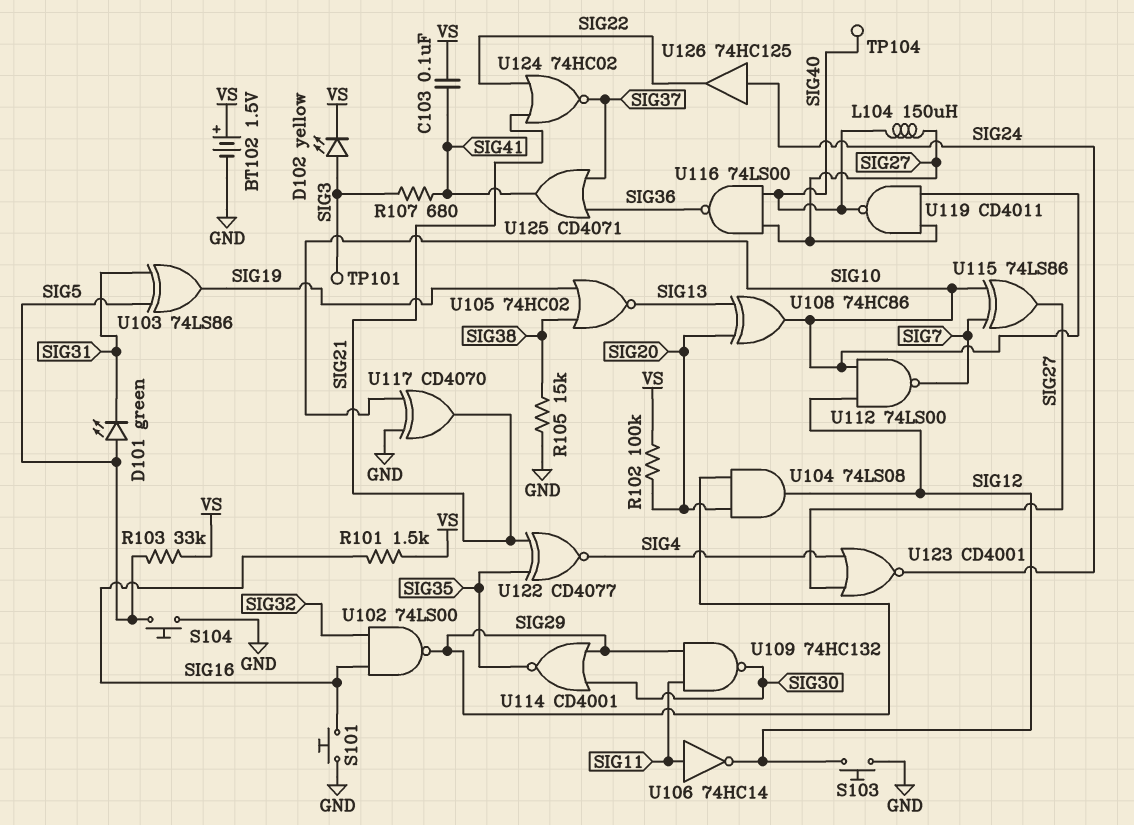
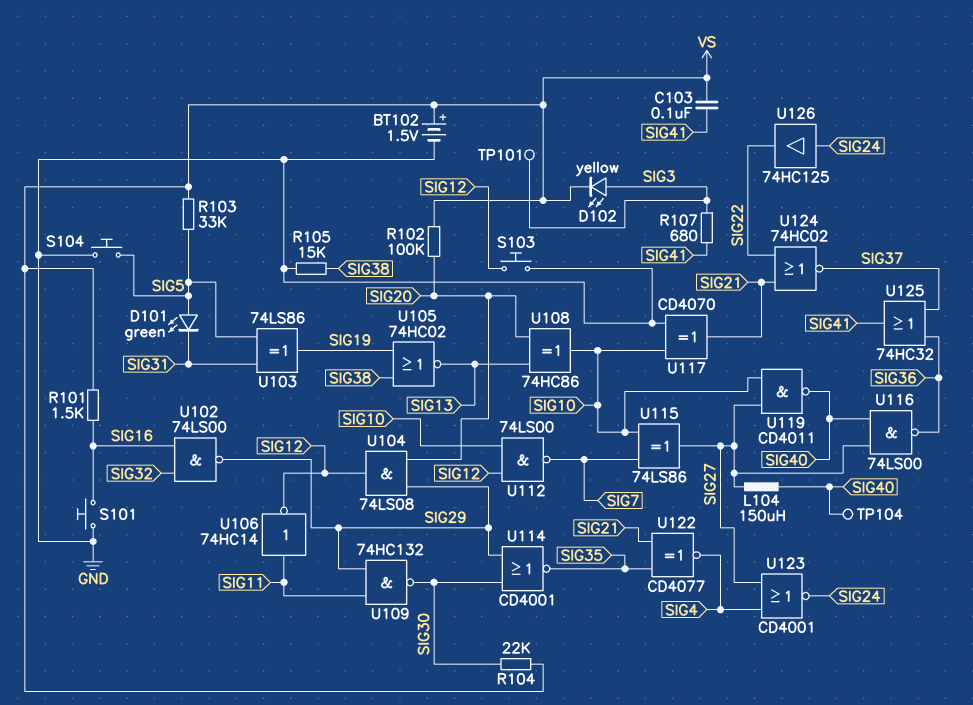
R104: none -> 22k (SIG30, VS)
U125: OR CD4071 (in SIG36, in SIG37, out SIG41) -> OR 74HC32 (in SIG36, in SIG37, out SIG41)

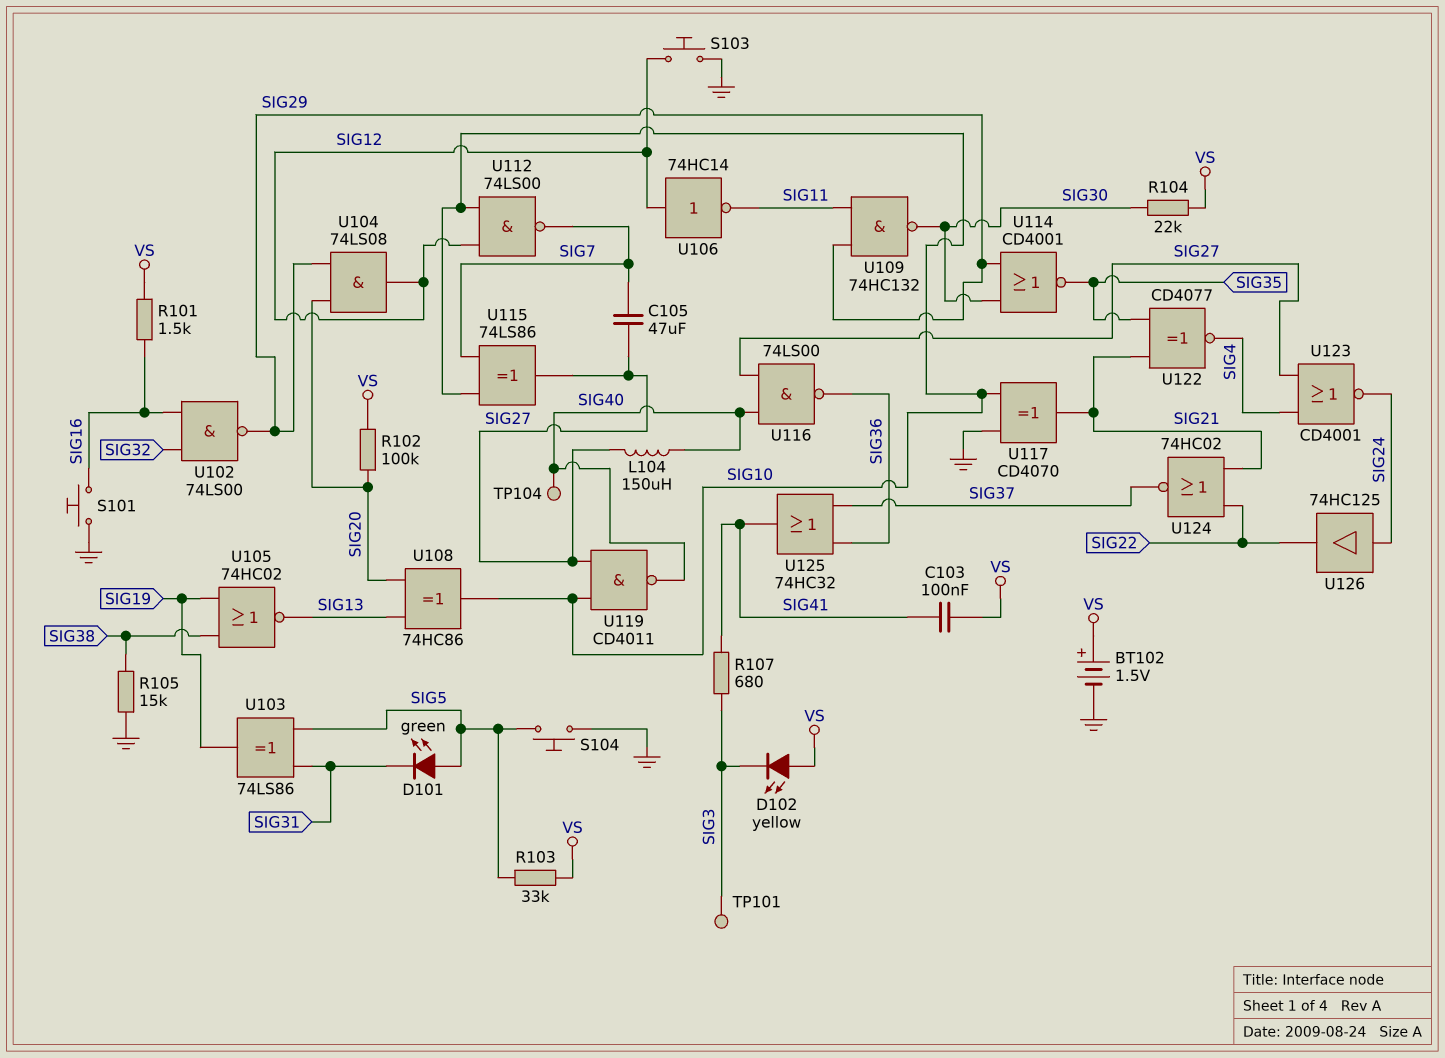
C105: none -> 47uF (SIG7, SIG27)
D102: LED yellow (A SIG3, K VS) -> LED yellow (A VS, K SIG3)
U106: NOT 74HC14 (in SIG11, out SIG12) -> NOT 74HC14 (in SIG12, out SIG11)

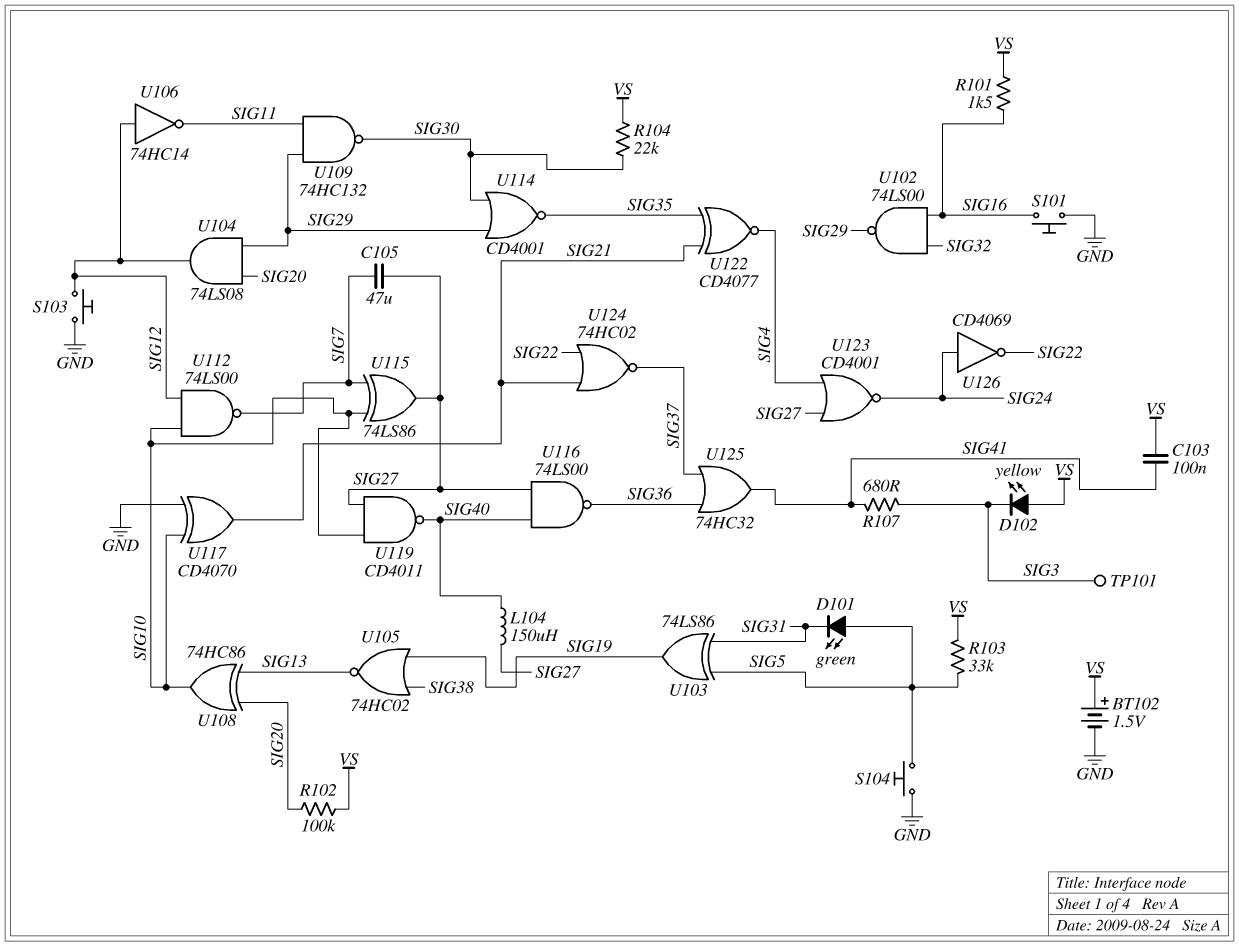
R105: 15k (GND, SIG38) -> none
TP104: test point (SIG40) -> none
U126: buffer 74HC125 (in SIG24, out SIG22) -> NOT CD4069 (in SIG24, out SIG22)

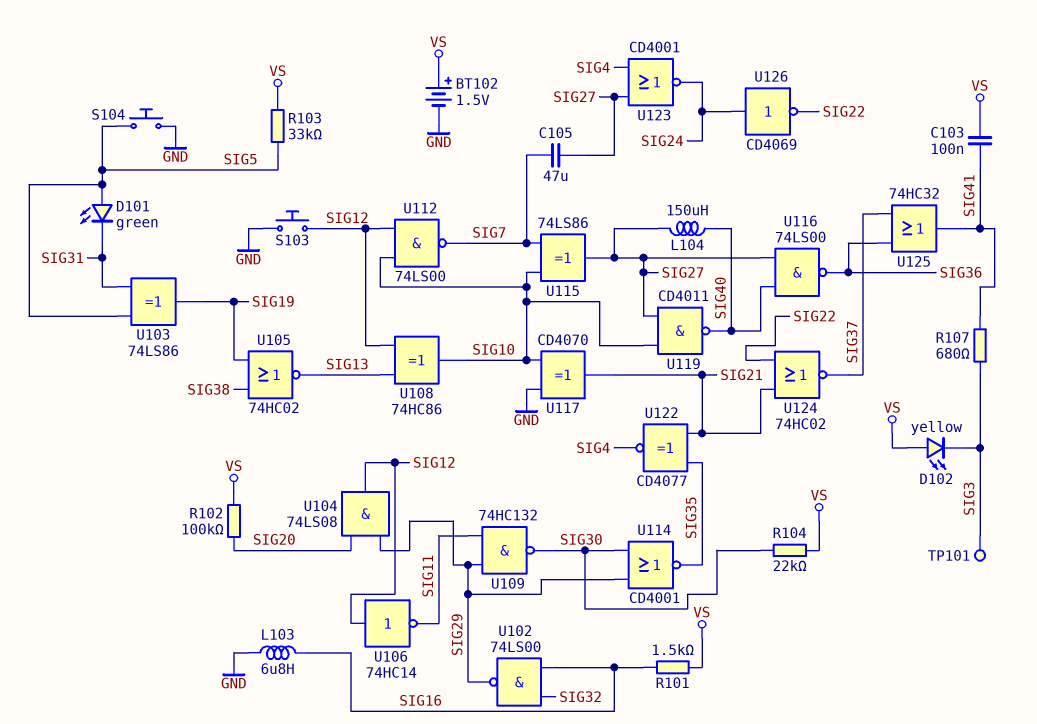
L103: none -> 6.8uH (GND, SIG16)
S101: button (GND, SIG16) -> none
U108: XOR 74HC86 (in SIG13, in SIG20, out SIG10) -> XOR 74HC86 (in SIG12, in SIG13, out SIG10)

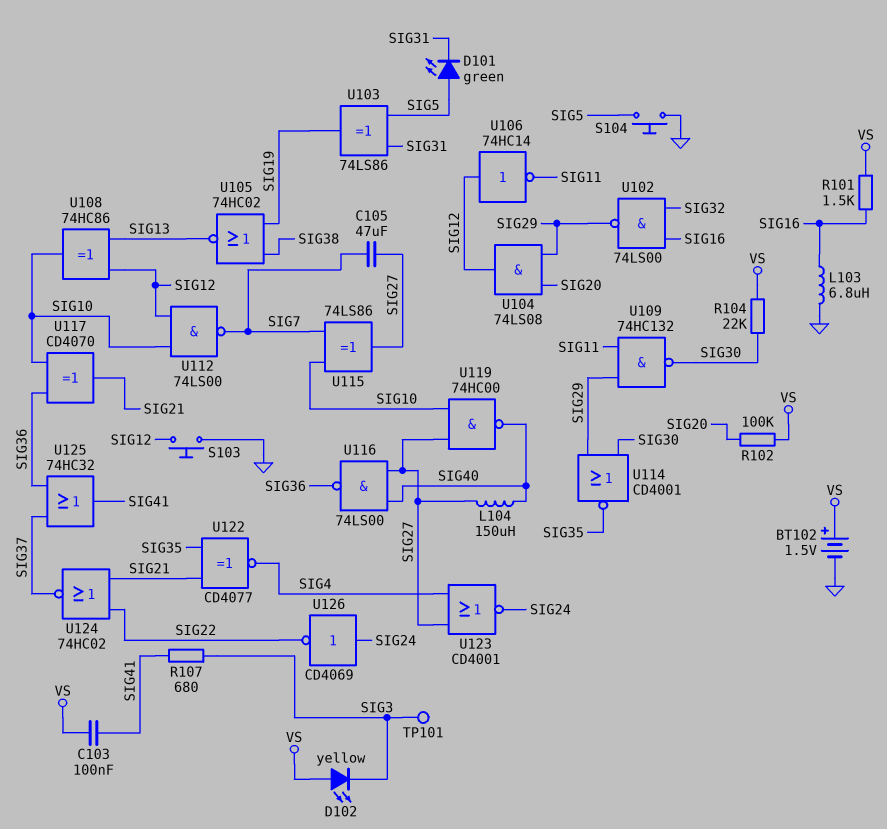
R103: 33k (SIG5, VS) -> none
U117: XOR CD4070 (in GND, in SIG10, out SIG21) -> XOR CD4070 (in SIG10, in SIG36, out SIG21)
U119: NAND CD4011 (in SIG10, in SIG27, out SIG40) -> NAND 74HC00 (in SIG10, in SIG27, out SIG40)

